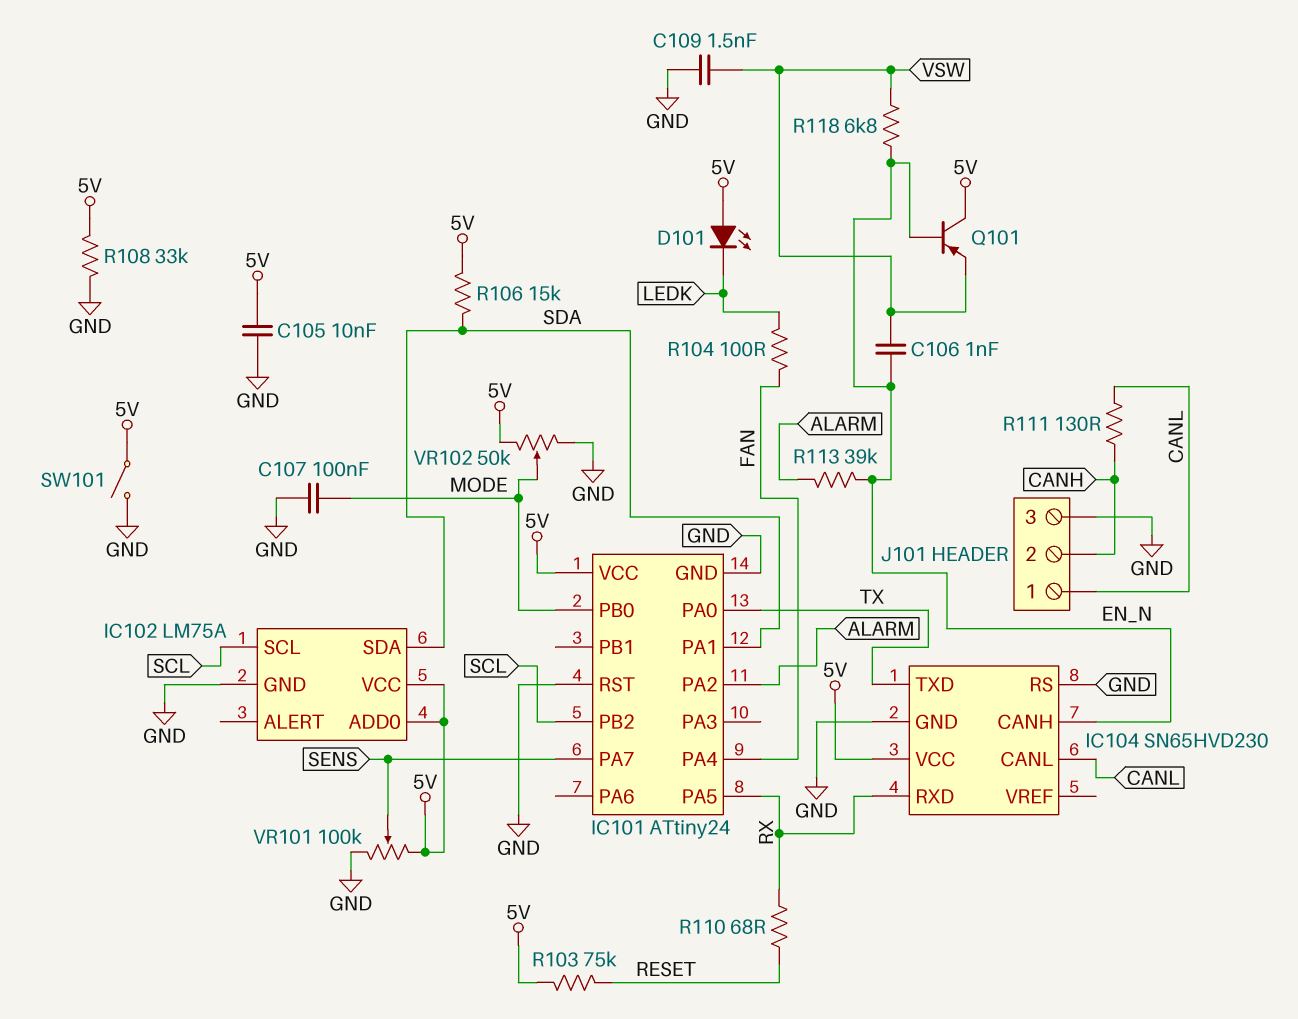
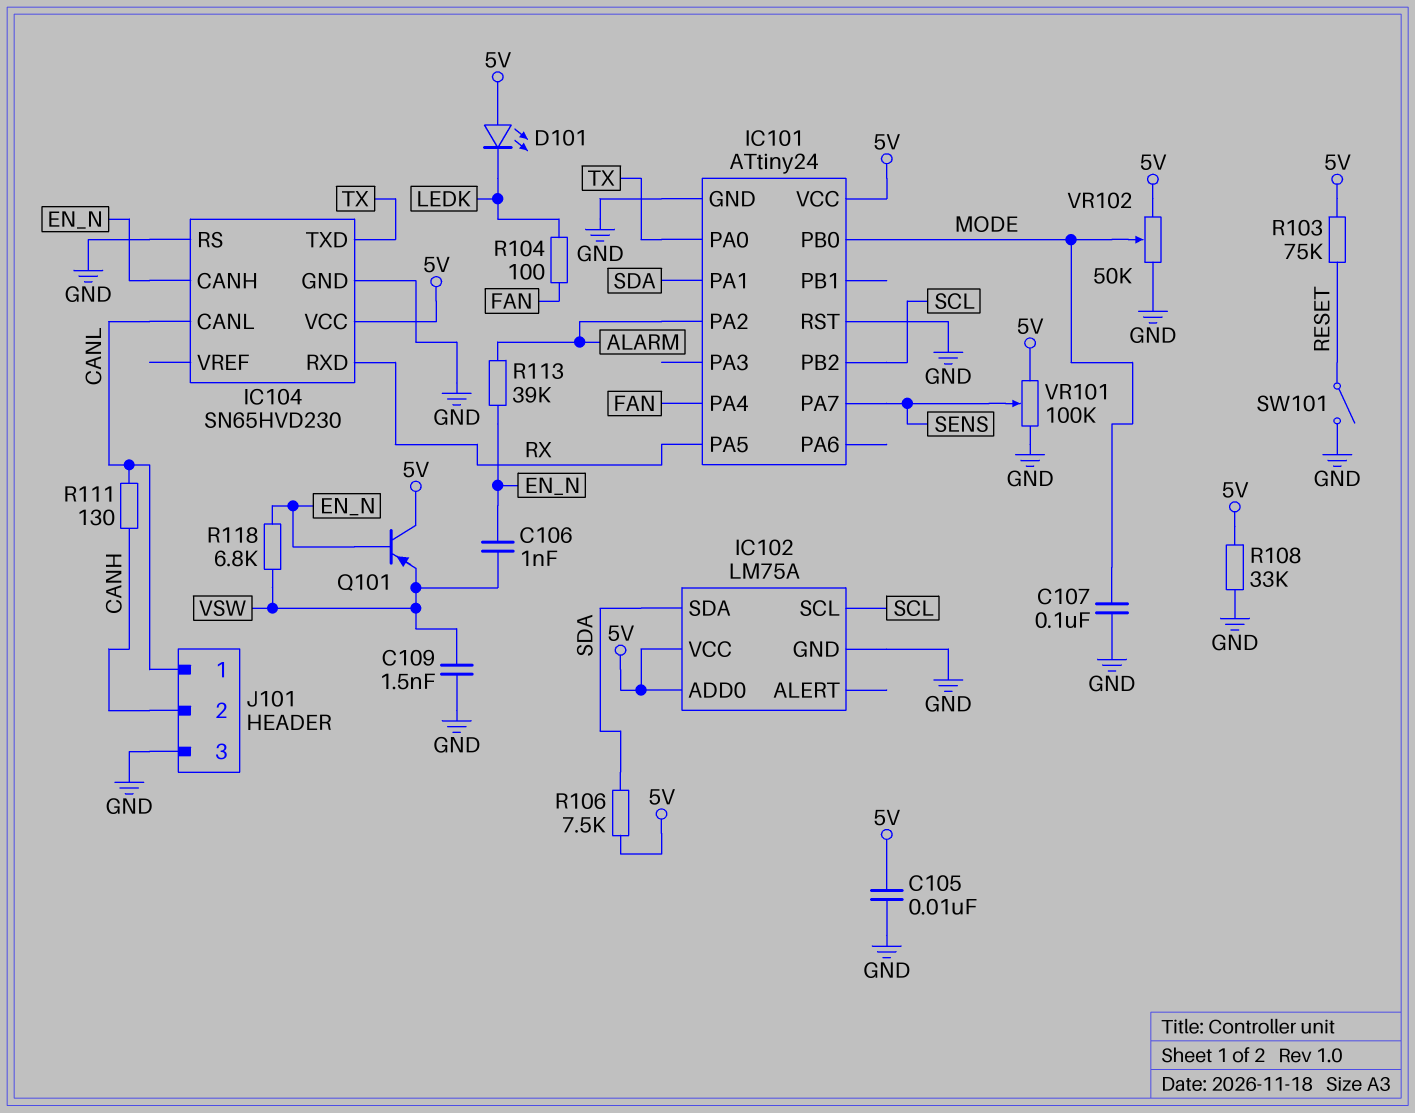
R106: 15k (5V, SDA) -> 7.5k (5V, SDA)
R110: 68 (RESET, RX) -> none
SW101: switch (5V, GND) -> switch (GND, RESET)

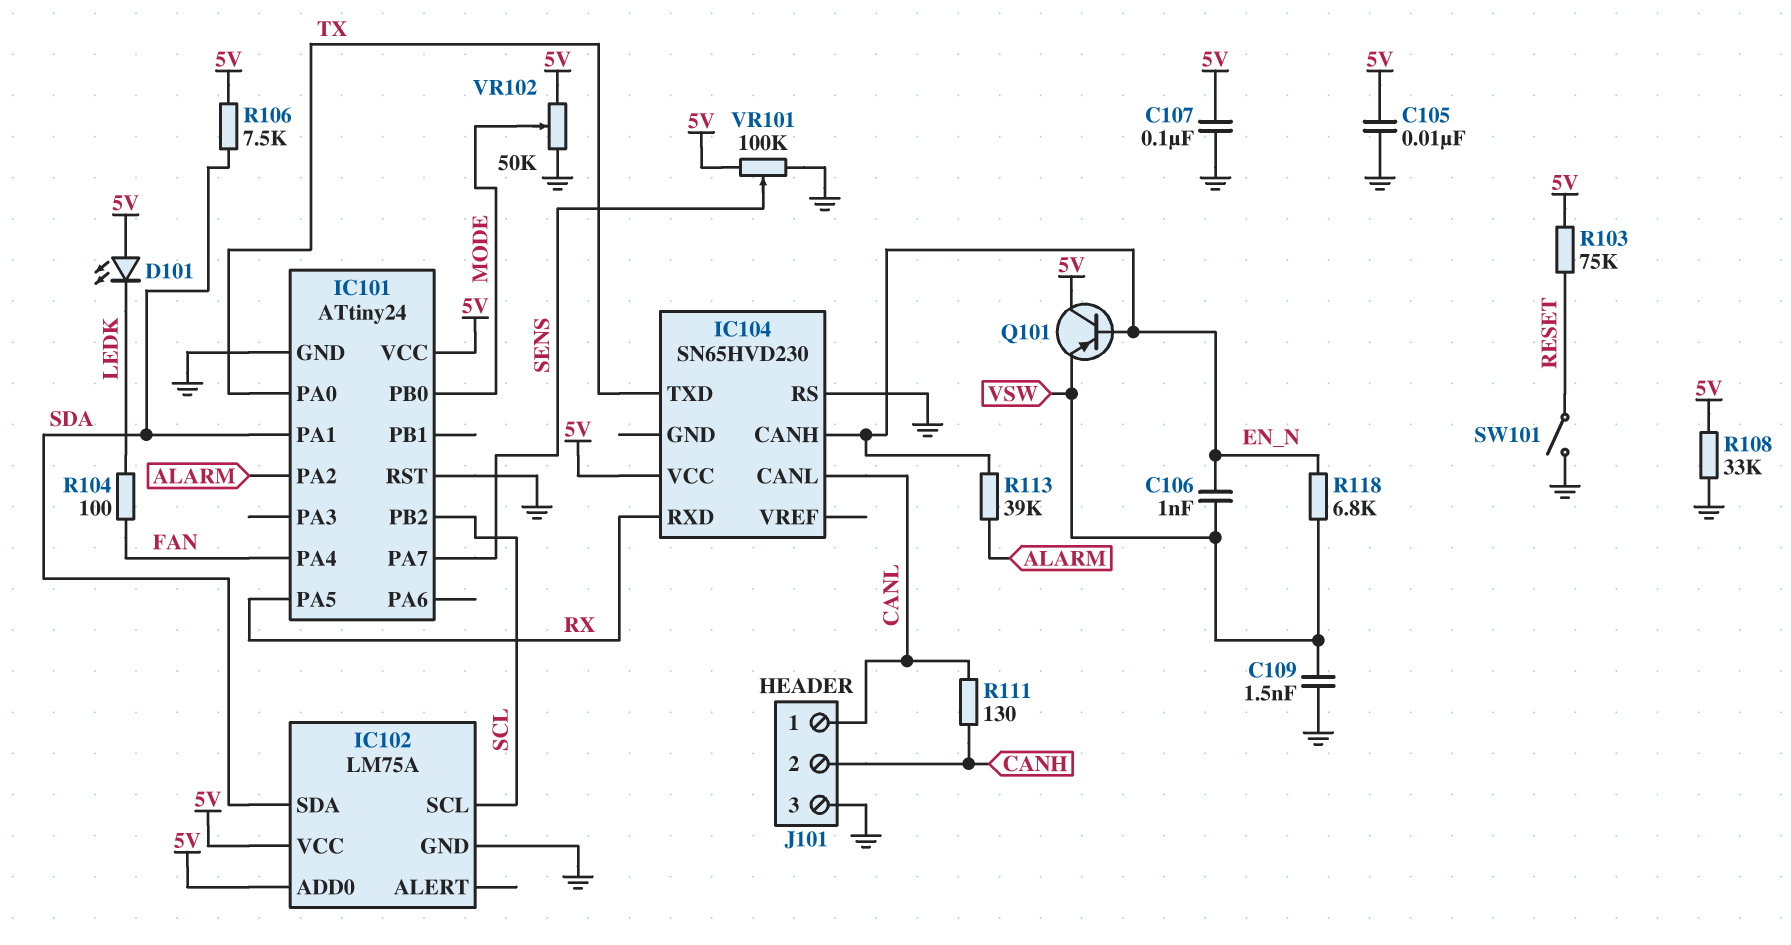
C107: 100nF (GND, MODE) -> 100nF (5V, GND)
IC104 pin GND: GND -> none

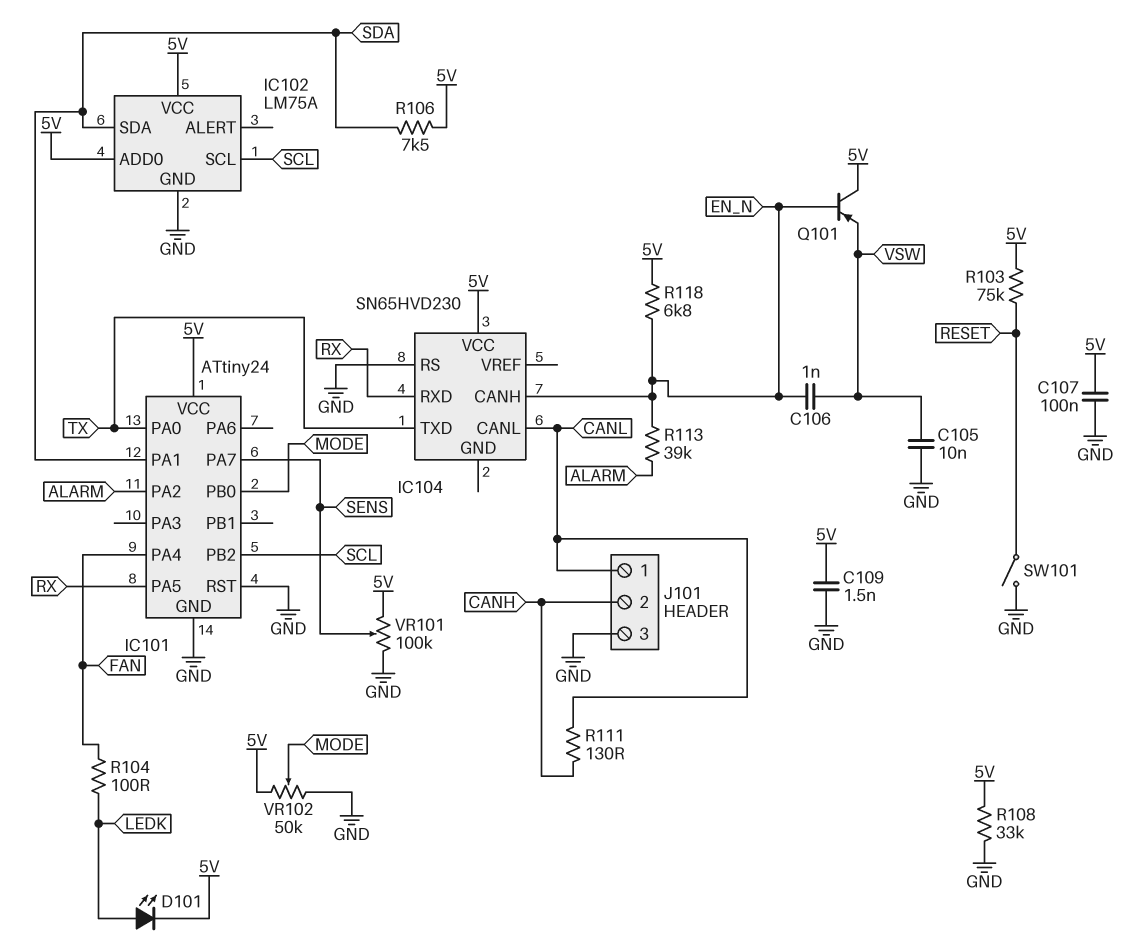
C105: 10nF (5V, GND) -> 10nF (GND, VSW)
C109: 1.5nF (GND, VSW) -> 1.5nF (5V, GND)
D101: LED (A 5V, K LEDK) -> LED (A LEDK, K 5V)
R118: 6.8k (EN_N, VSW) -> 6.8k (5V, EN_N)

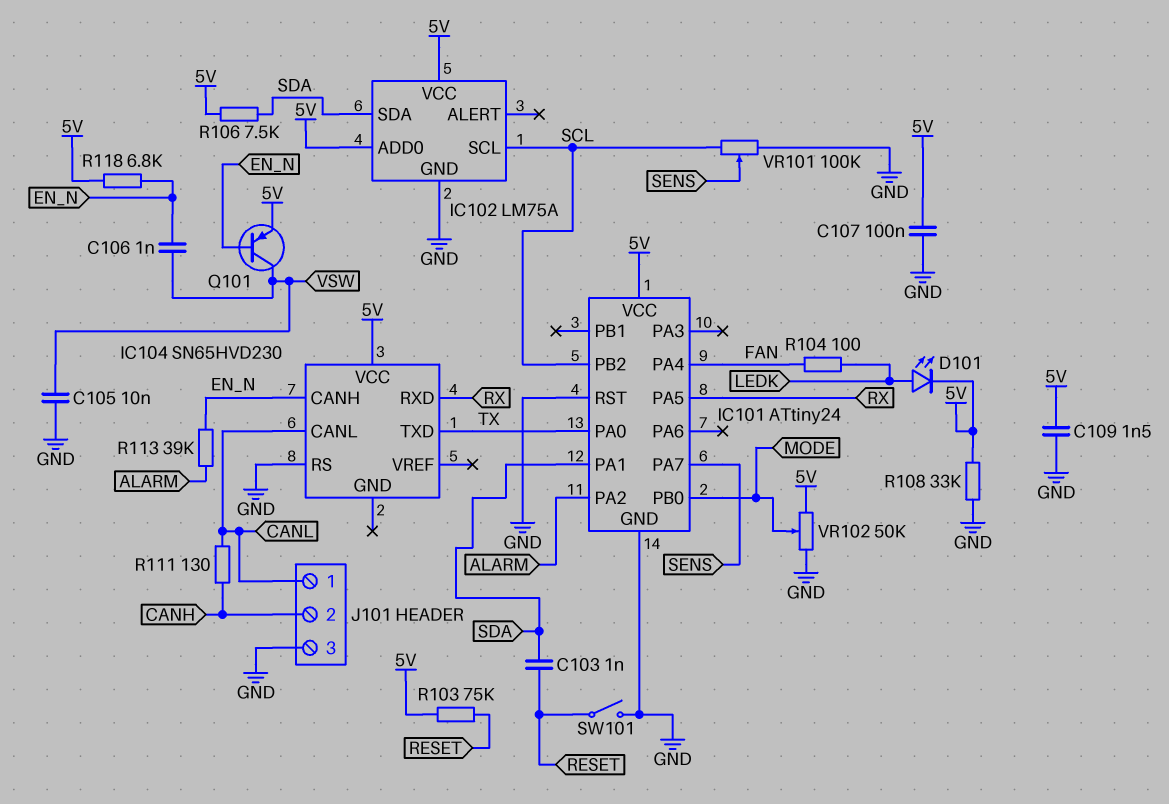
C103: none -> 1nF (RESET, SDA)
Q101: PNP (B EN_N, C 5V, E VSW) -> PNP (B EN_N, C VSW, E 5V)
VR101: 100k (5V, GND, wiper SENS) -> 100k (GND, SCL, wiper SENS)

